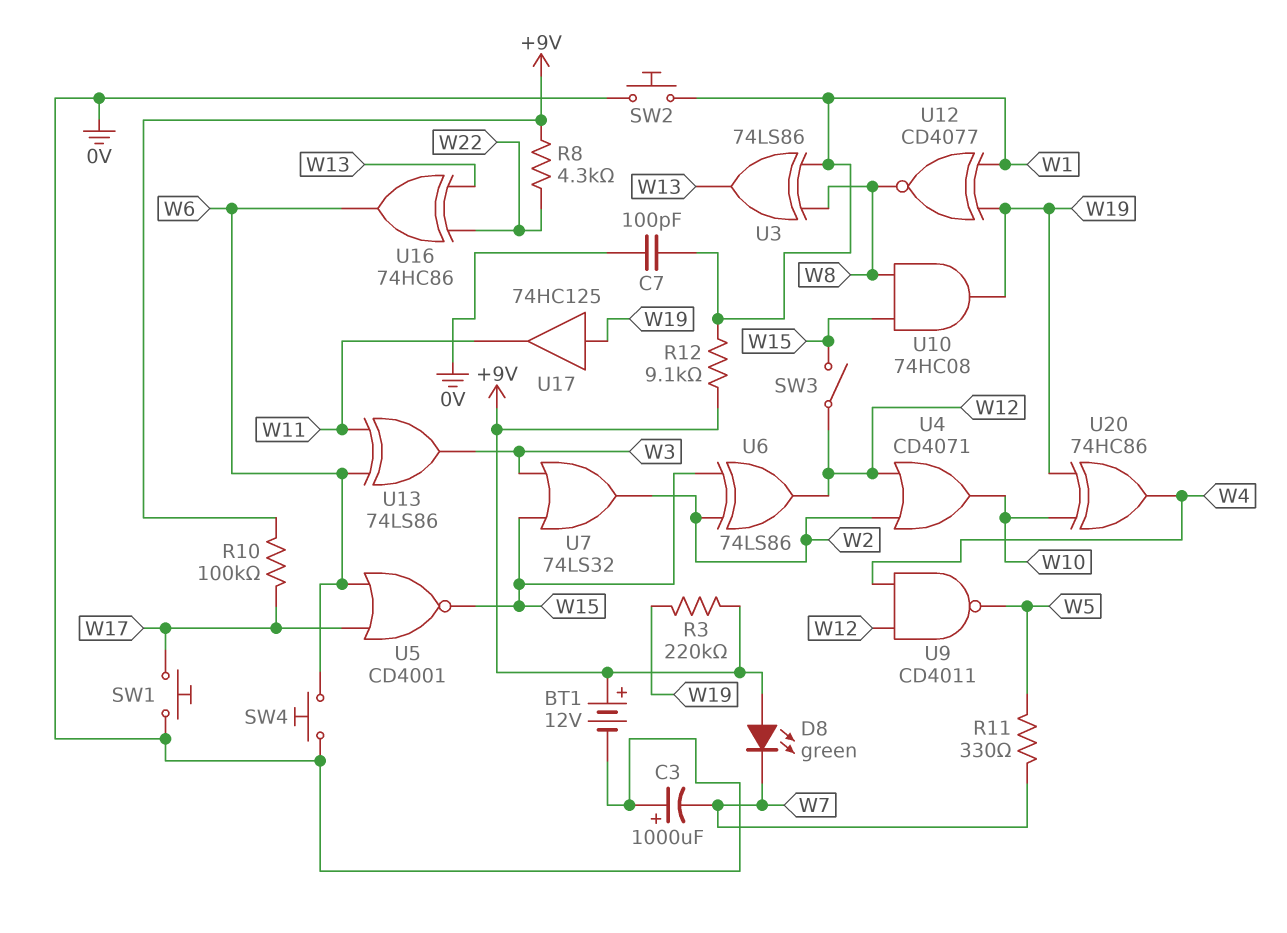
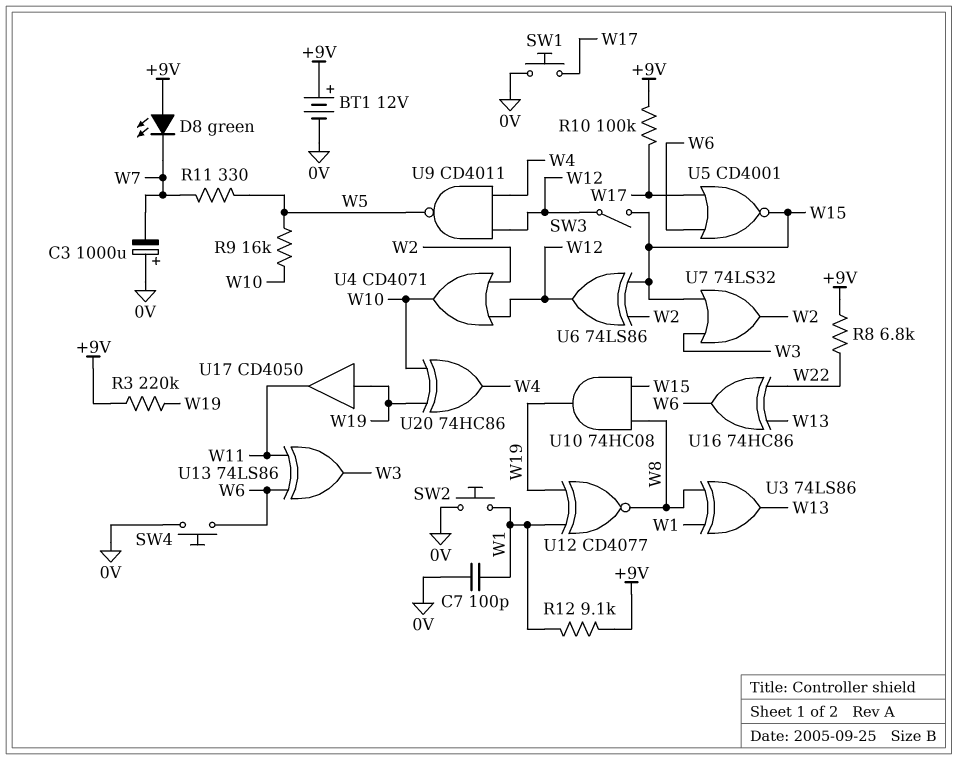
R8: 4.3k (+9V, W22) -> 6.8k (+9V, W22)
R9: none -> 16k (W5, W10)
U17: buffer 74HC125 (in W19, out W11) -> buffer CD4050 (in W19, out W11)

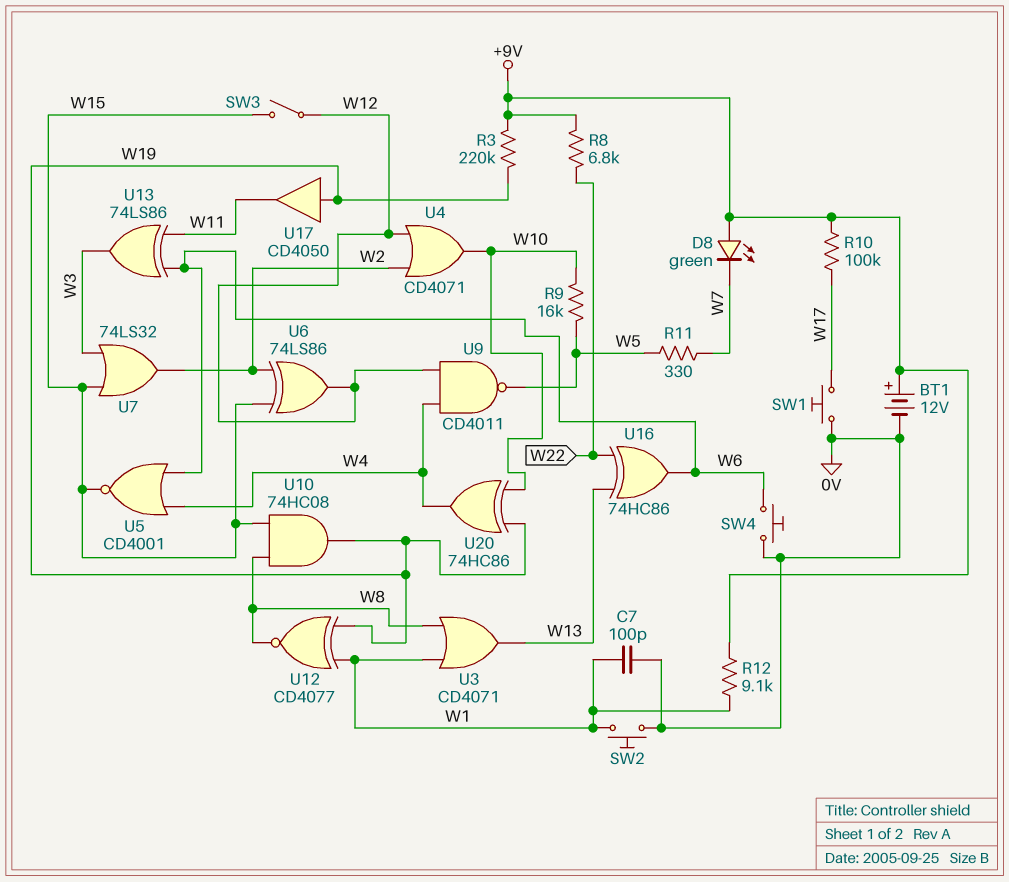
C3: 1000uF (plus 0V, minus W7) -> none
U3: XOR 74LS86 (in W1, in W8, out W13) -> OR CD4071 (in W1, in W8, out W13)
U5: NOR CD4001 (in W6, in W17, out W15) -> NOR CD4001 (in W4, in W6, out W15)

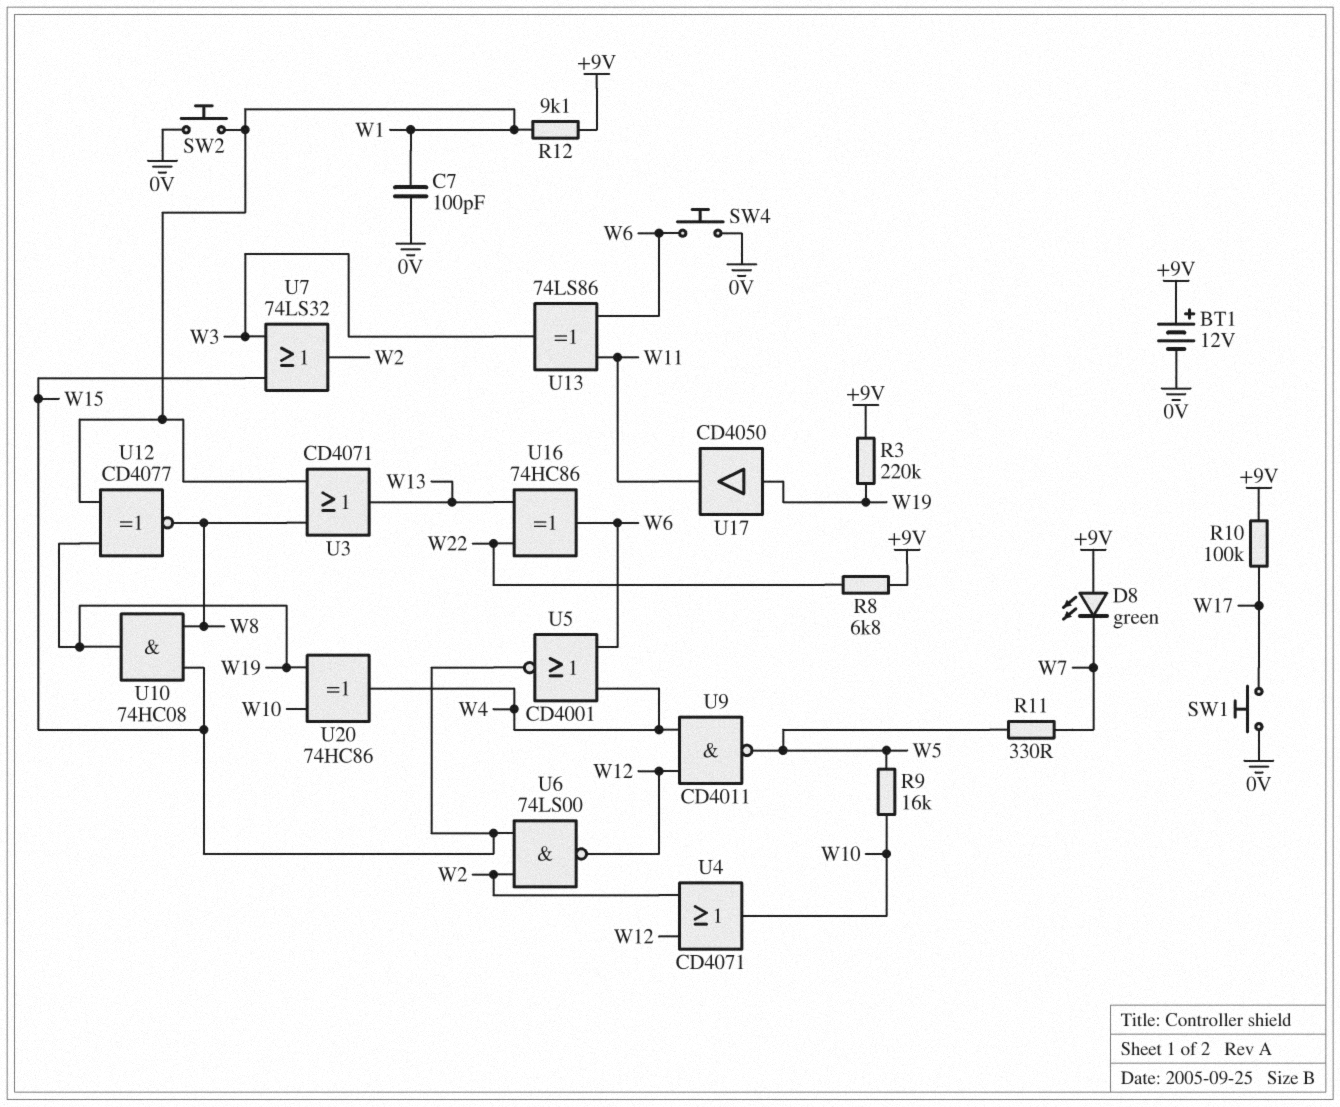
SW3: switch (W12, W15) -> none
U6: XOR 74LS86 (in W2, in W15, out W12) -> NAND 74LS00 (in W2, in W15, out W12)

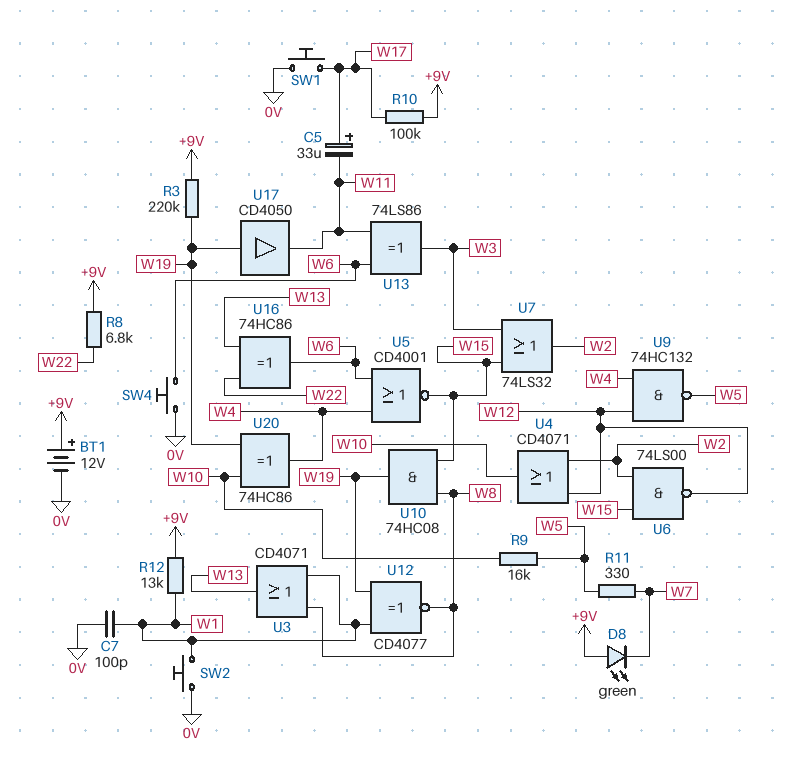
C5: none -> 33uF (plus W17, minus W11)
R12: 9.1k (+9V, W1) -> 13k (+9V, W1)
U9: NAND CD4011 (in W4, in W12, out W5) -> NAND 74HC132 (in W4, in W12, out W5)

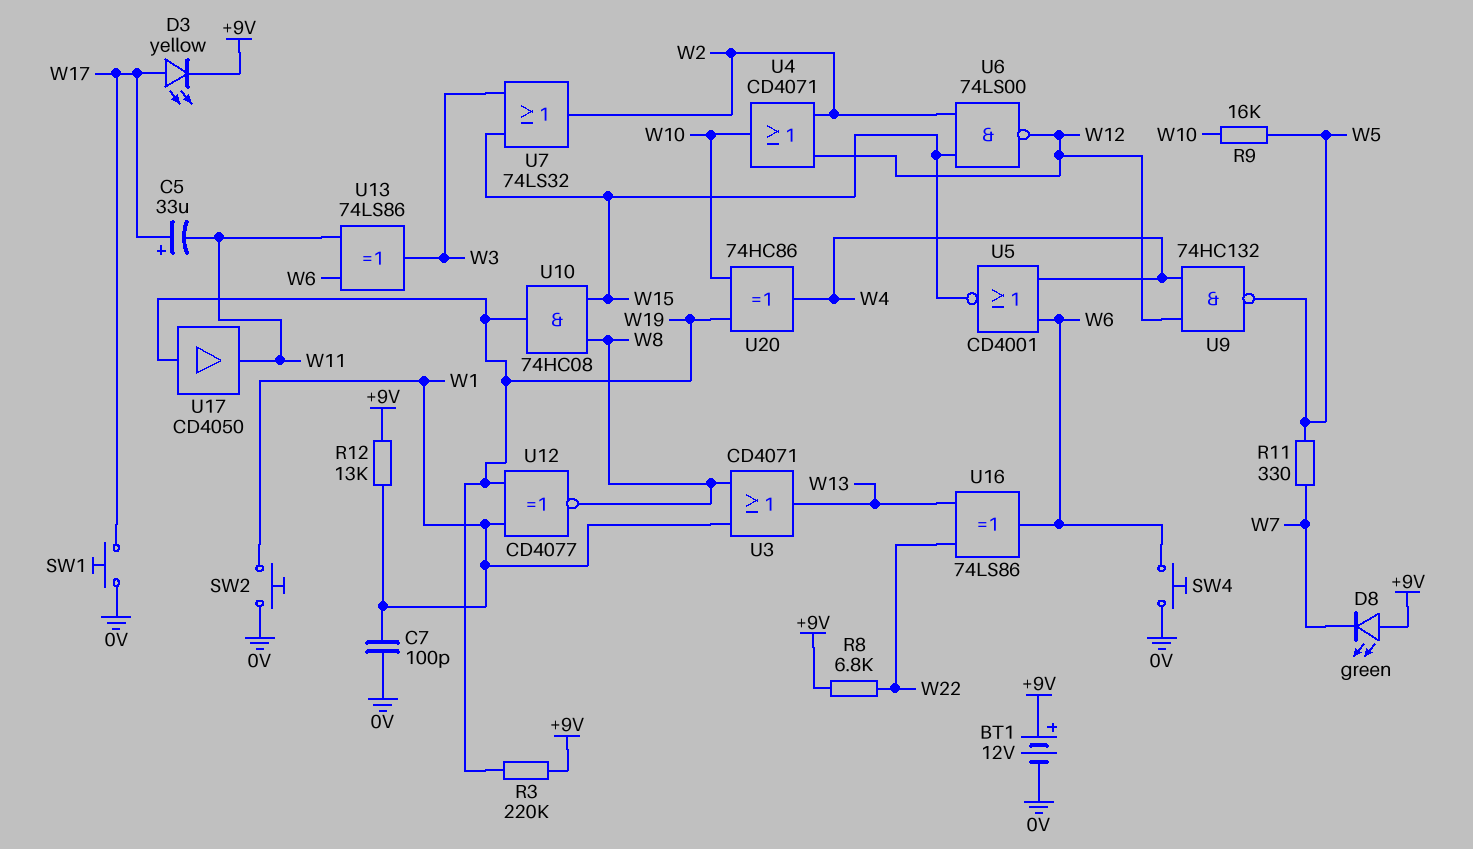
D3: none -> LED yellow (A W17, K +9V)
R10: 100k (+9V, W17) -> none
U16: XOR 74HC86 (in W13, in W22, out W6) -> XOR 74LS86 (in W13, in W22, out W6)

